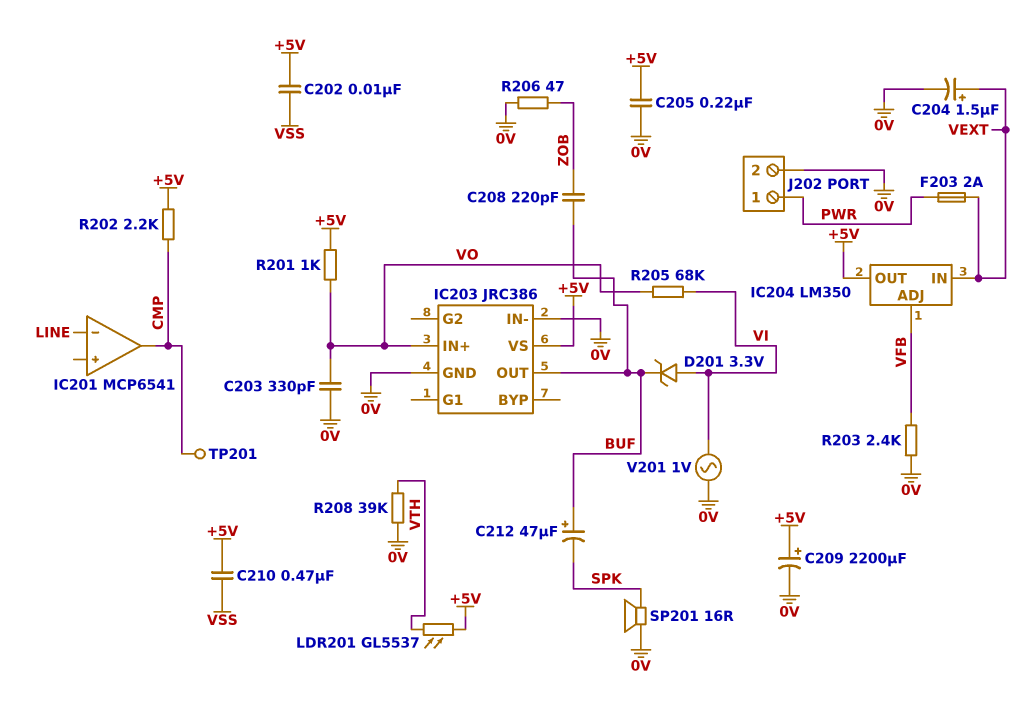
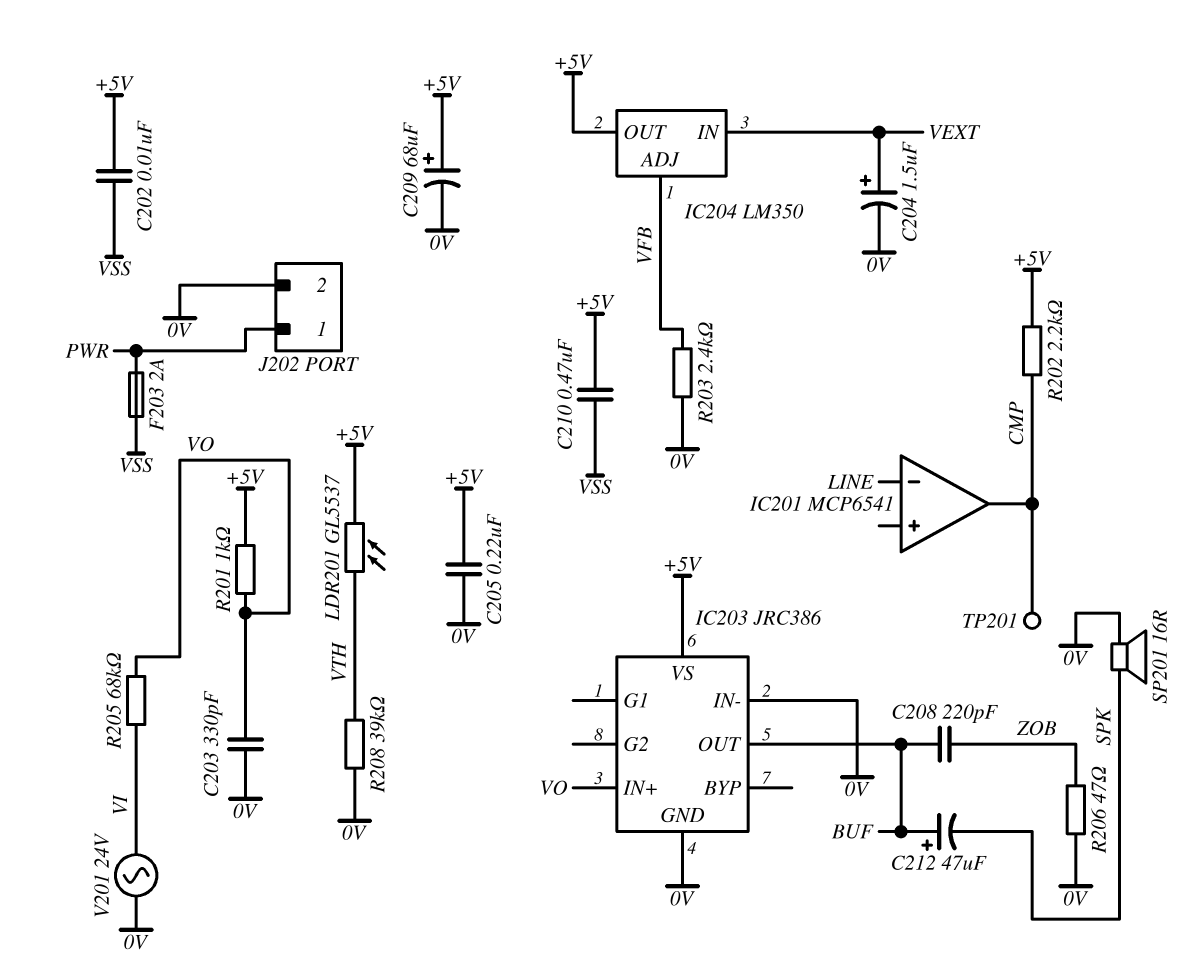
C209: 2200uF (plus +5V, minus 0V) -> 68uF (plus +5V, minus 0V)
D201: zener 3.3V (A VI, K BUF) -> none
F203: 2A (PWR, VEXT) -> 2A (PWR, VSS)
V201: AC 1V (0V, VI) -> AC 24V (0V, VI)

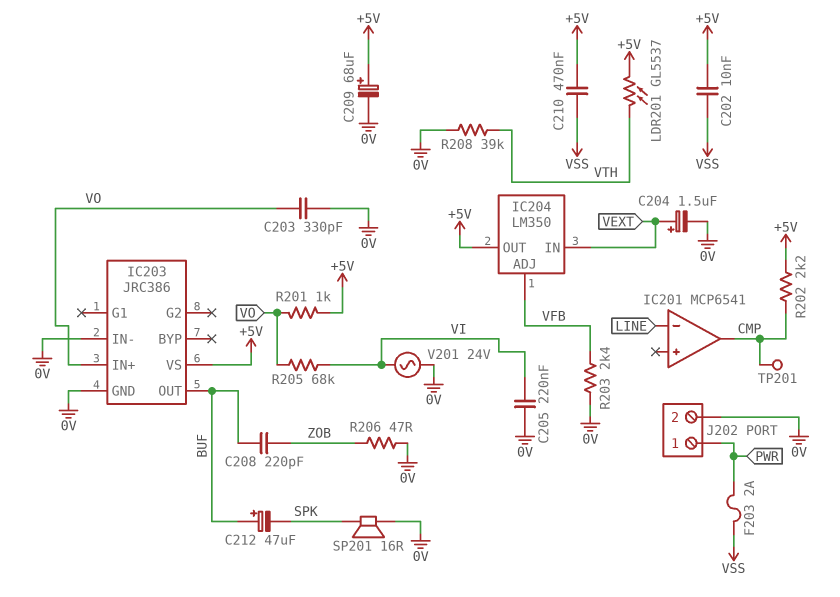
C205: 220nF (+5V, 0V) -> 220nF (0V, VI)

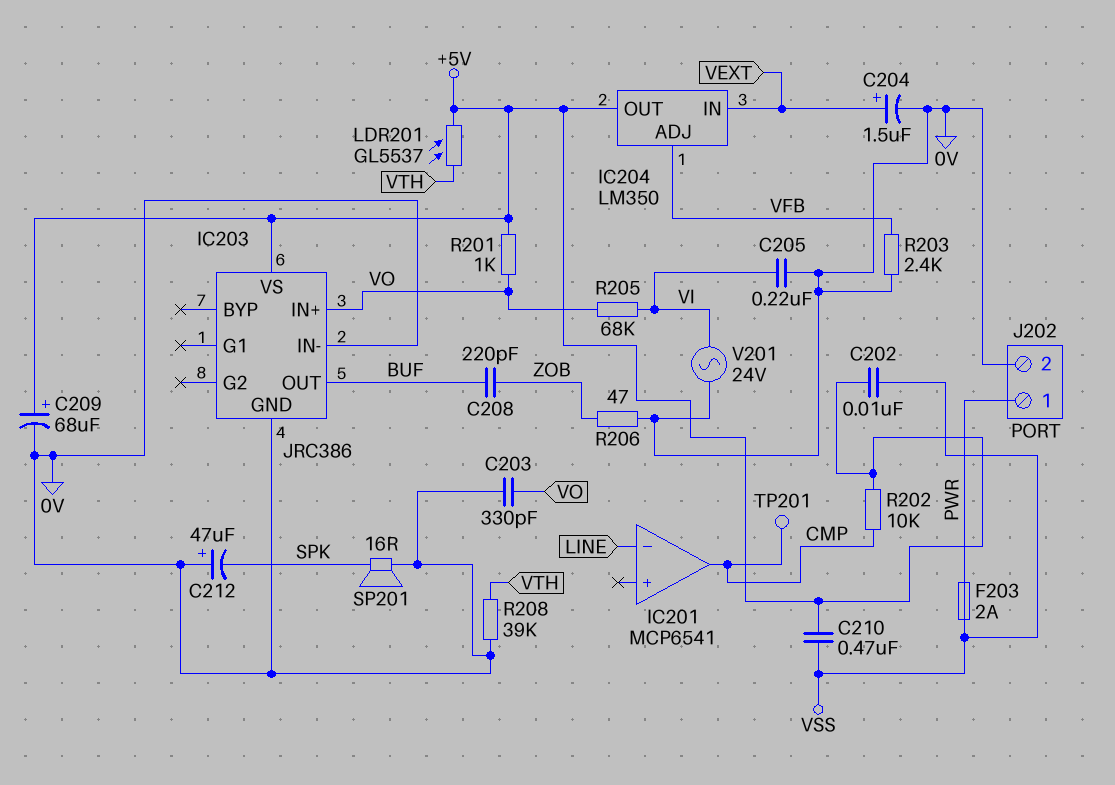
C212: 47uF (plus BUF, minus SPK) -> 47uF (plus 0V, minus SPK)
R202: 2.2k (+5V, CMP) -> 10k (+5V, CMP)

